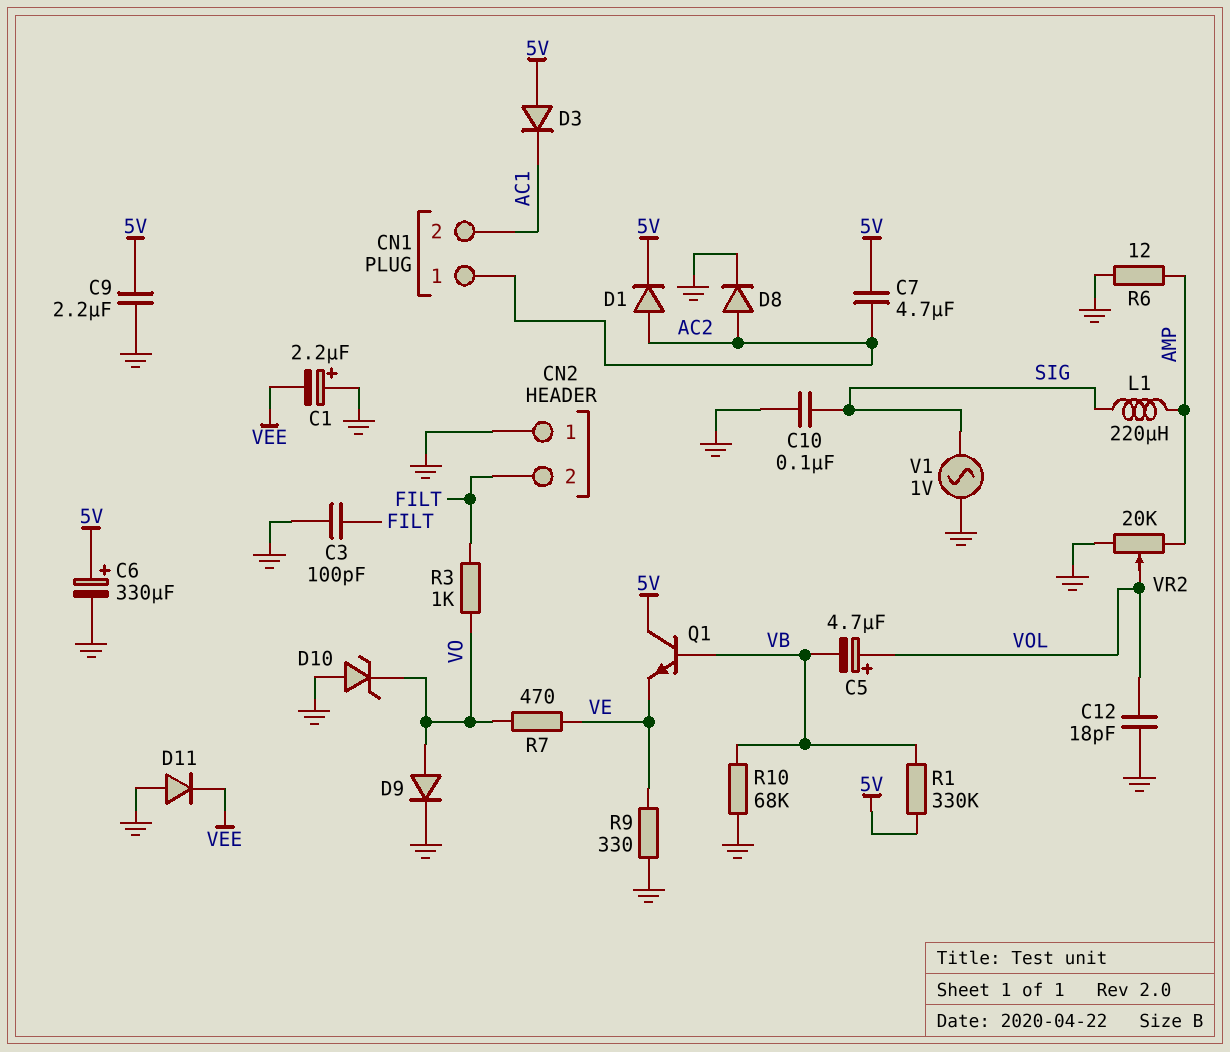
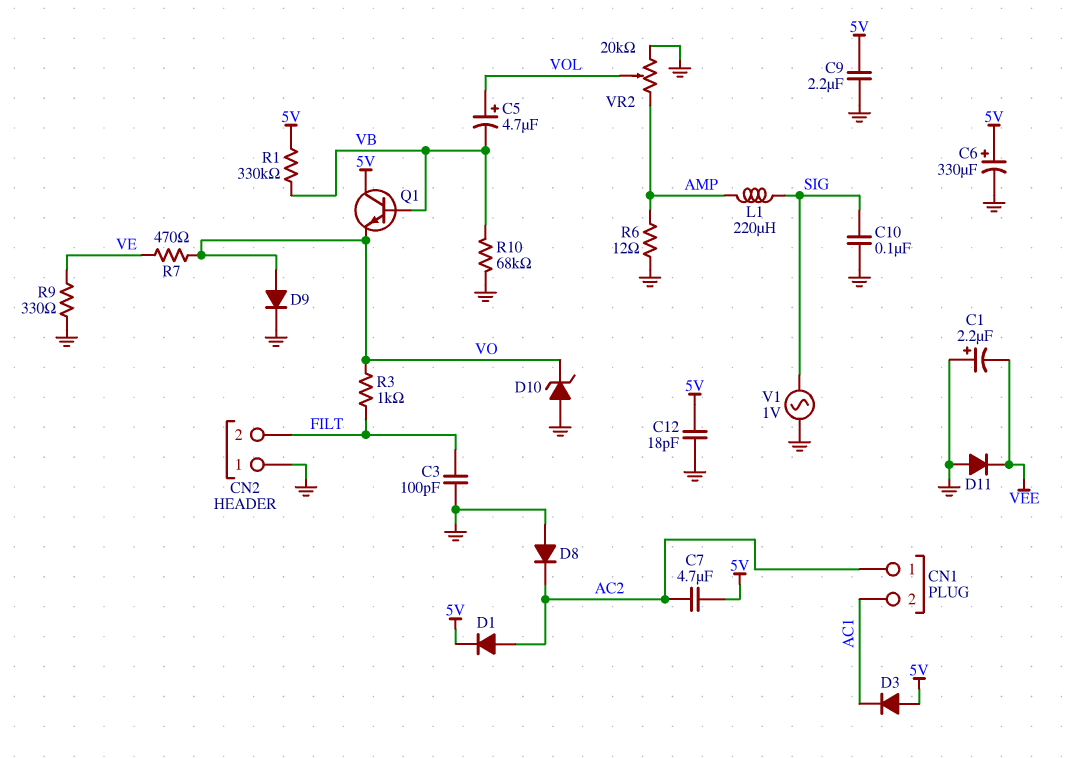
C12: 18pF (GND, VOL) -> 18pF (5V, GND)
D8: diode (A AC2, K GND) -> diode (A GND, K AC2)
Q1: NPN (B VB, C 5V, E VE) -> NPN (B VB, C 5V, E VO)

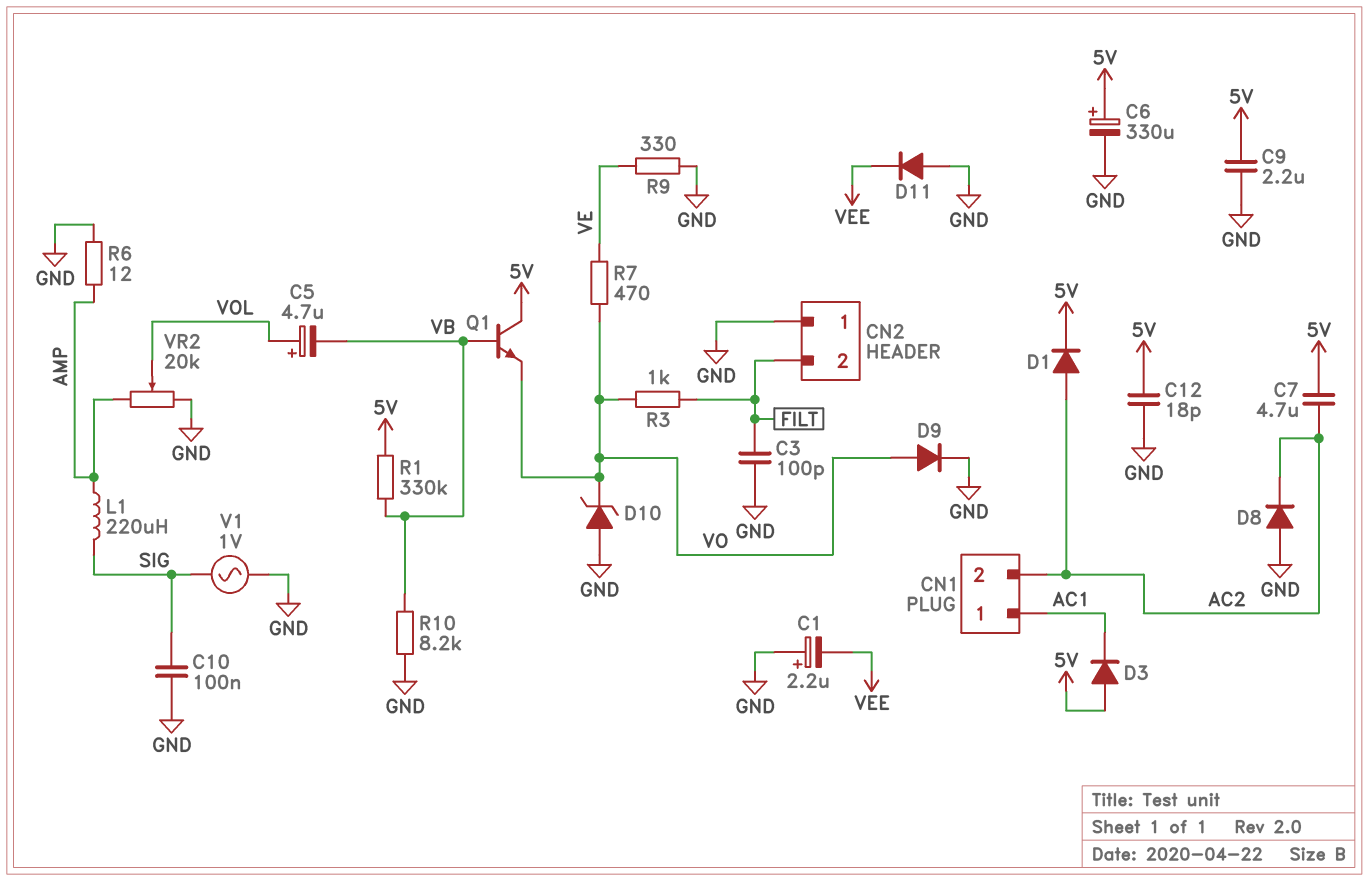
CN1 pin 1: AC2 -> AC1
CN1 pin 2: AC1 -> AC2
R10: 68k (GND, VB) -> 8.2k (GND, VB)

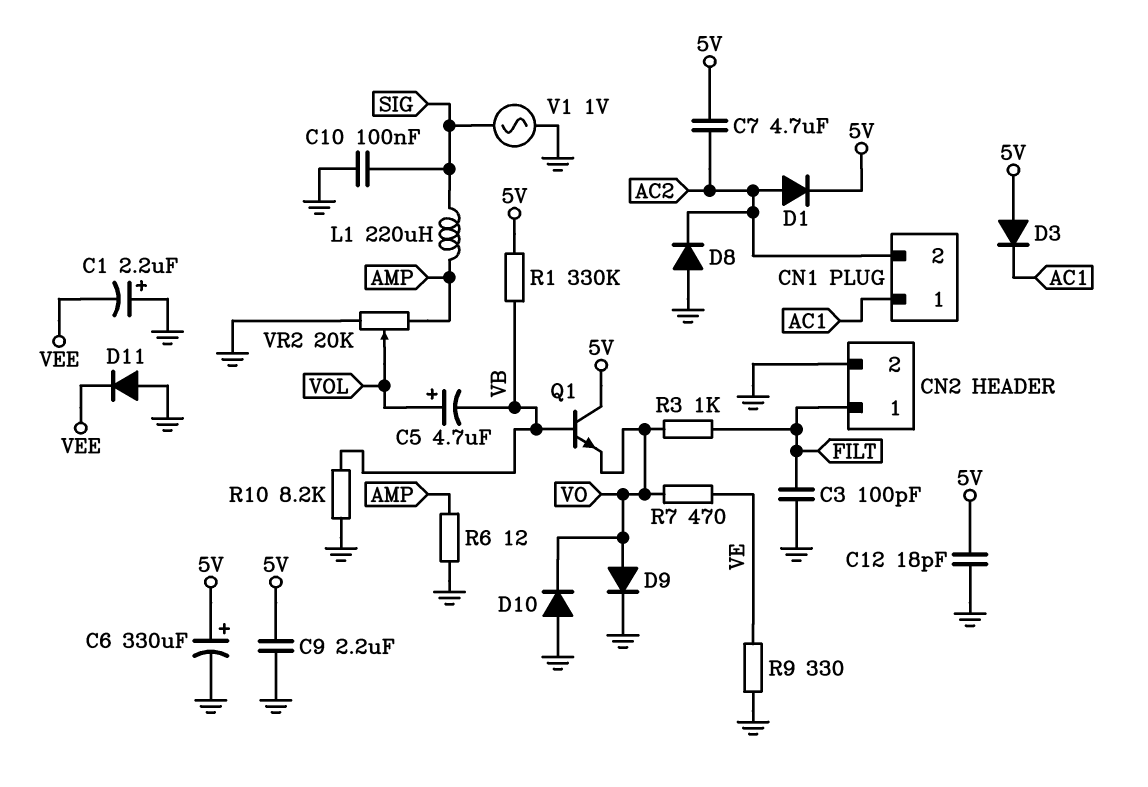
CN2 pin 1: GND -> FILT
CN2 pin 2: FILT -> GND
D10: zener (A GND, K VO) -> diode (A GND, K VO)

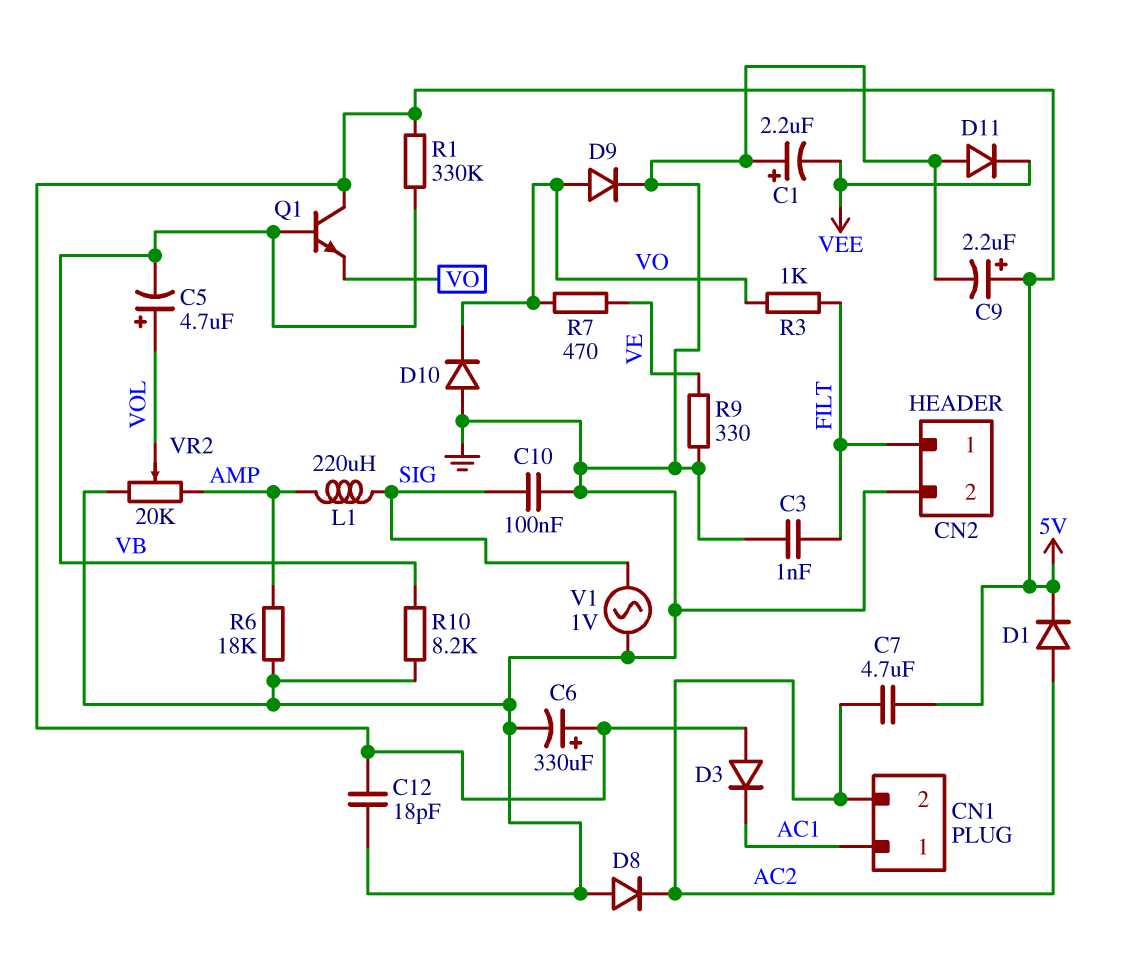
C3: 100pF (FILT, GND) -> 1nF (FILT, GND)
C9: 2.2uF (5V, GND) -> 2.2uF (plus 5V, minus GND)
R6: 12 (AMP, GND) -> 18k (AMP, GND)

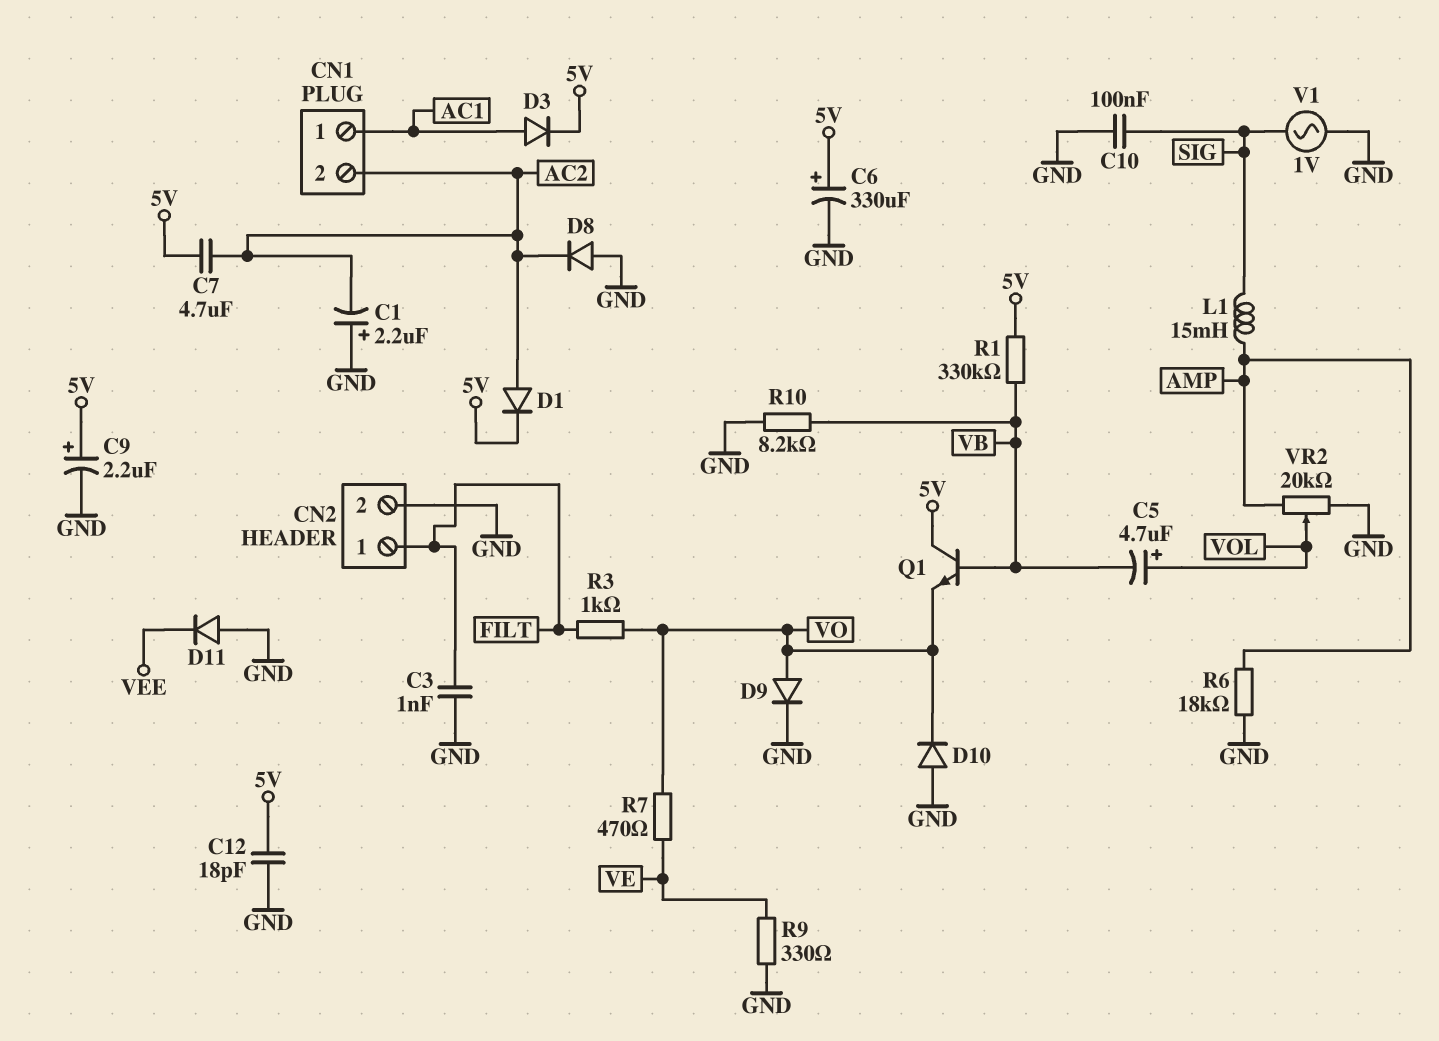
C1: 2.2uF (plus GND, minus VEE) -> 2.2uF (plus GND, minus AC2)
D3: diode (A 5V, K AC1) -> diode (A AC1, K 5V)
L1: 220uH (AMP, SIG) -> 15mH (AMP, SIG)

